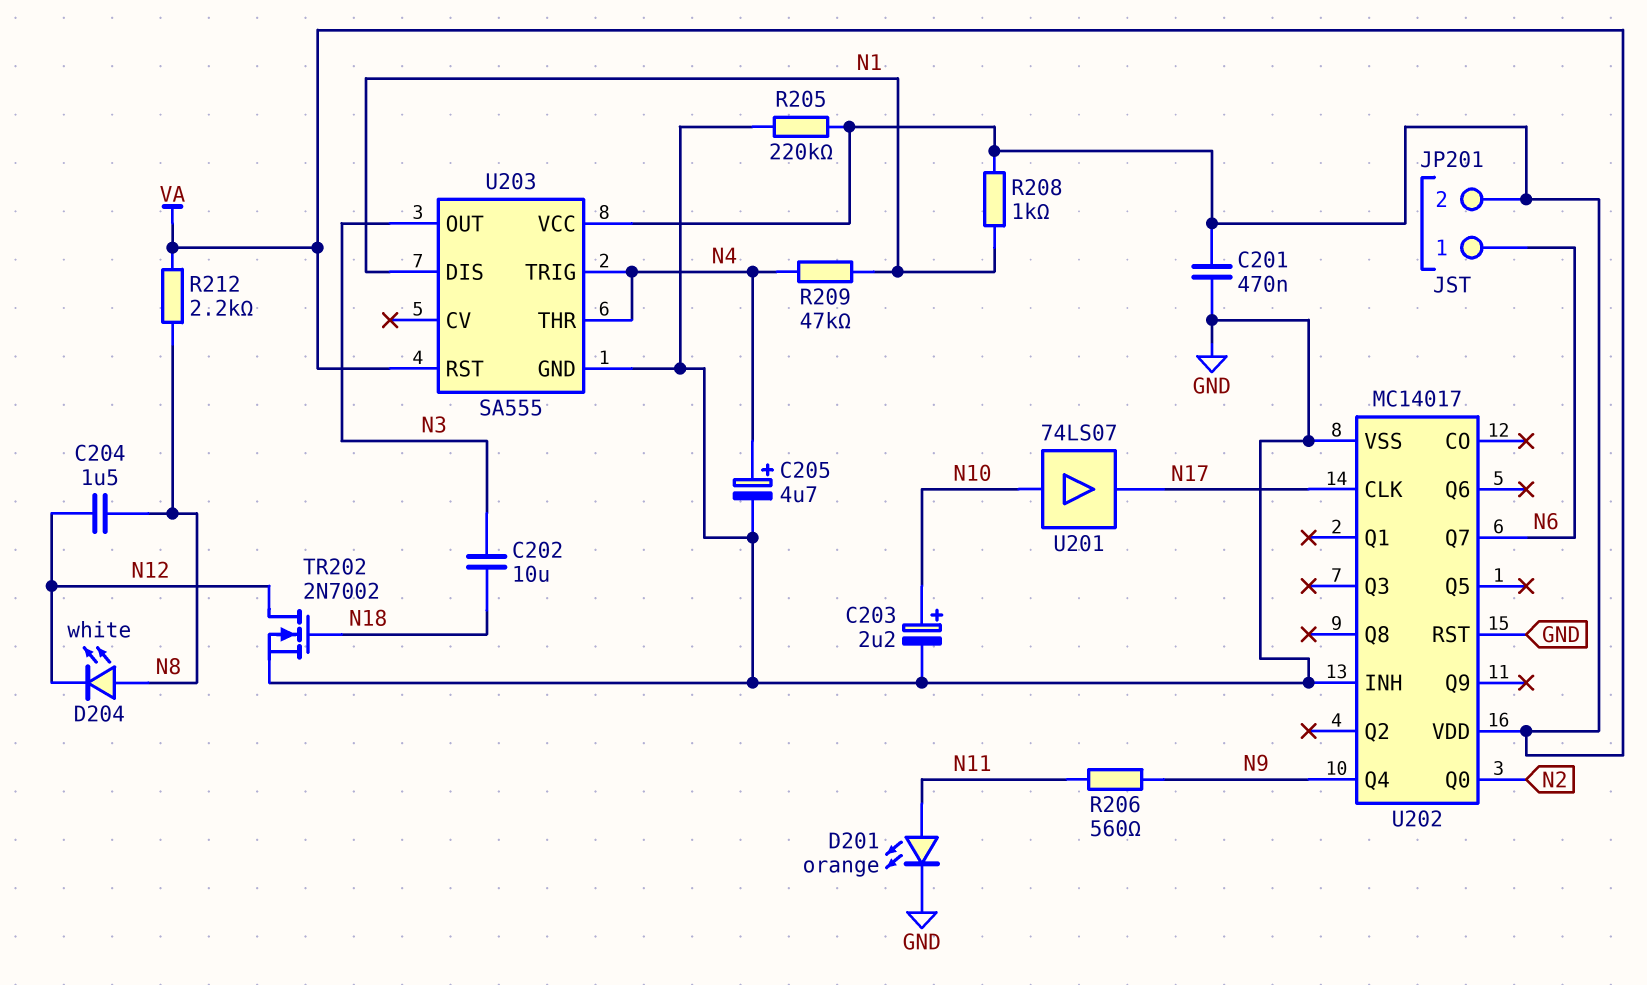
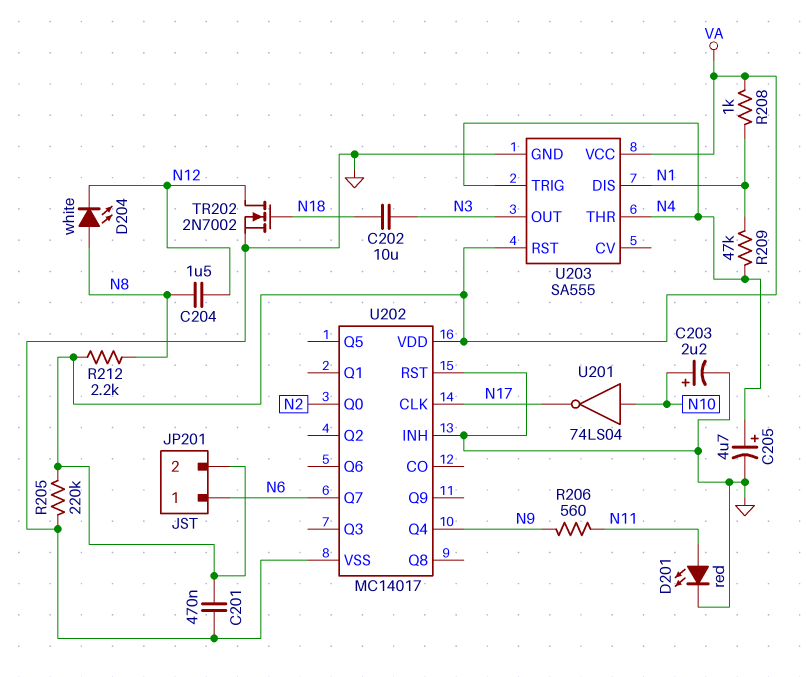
D201: LED orange (A N11, K GND) -> LED red (A N11, K GND)
U201: buffer 74LS07 (in N10, out N17) -> NOT 74LS04 (in N10, out N17)

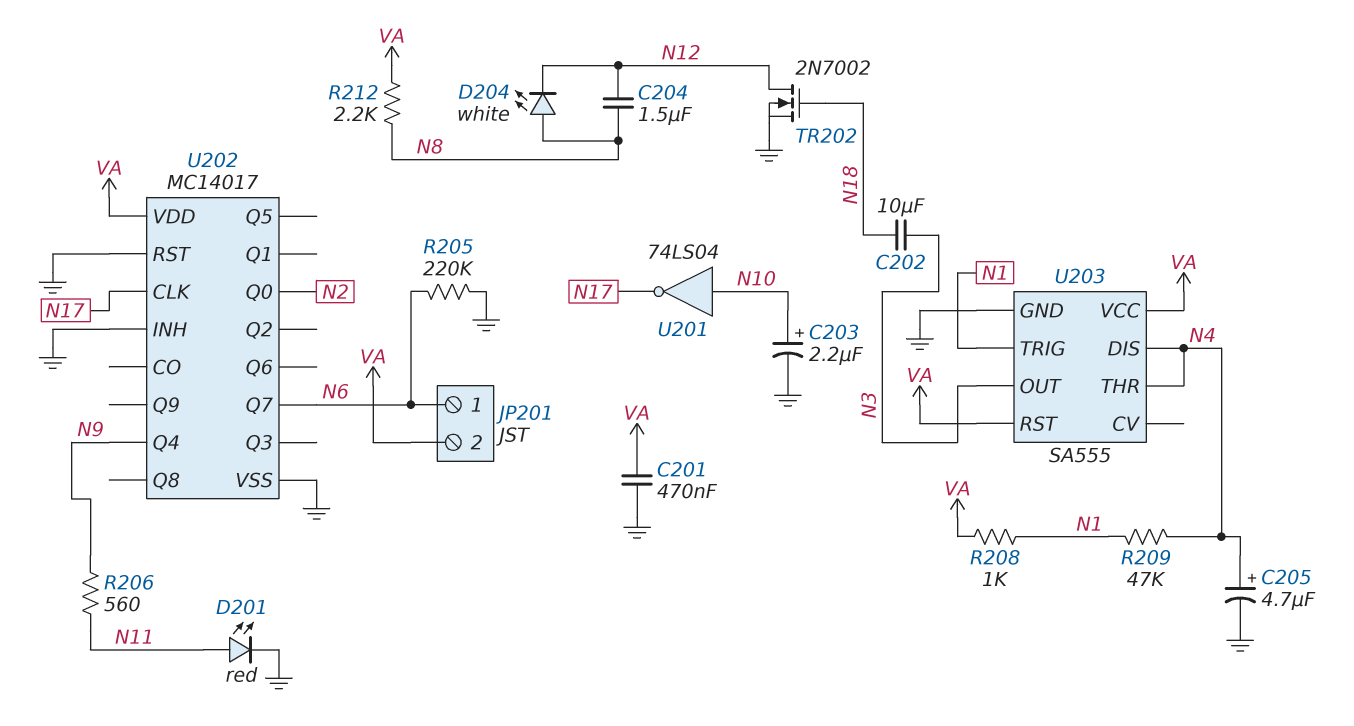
R205: 220k (GND, VA) -> 220k (GND, N6)
U203 pin DIS: N1 -> N4
U203 pin TRIG: N4 -> N1

